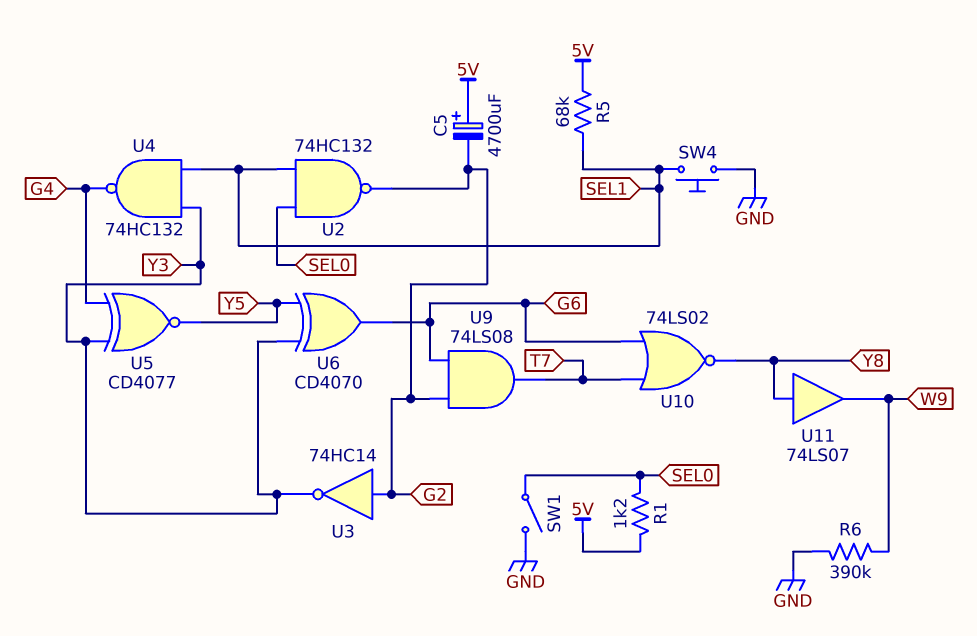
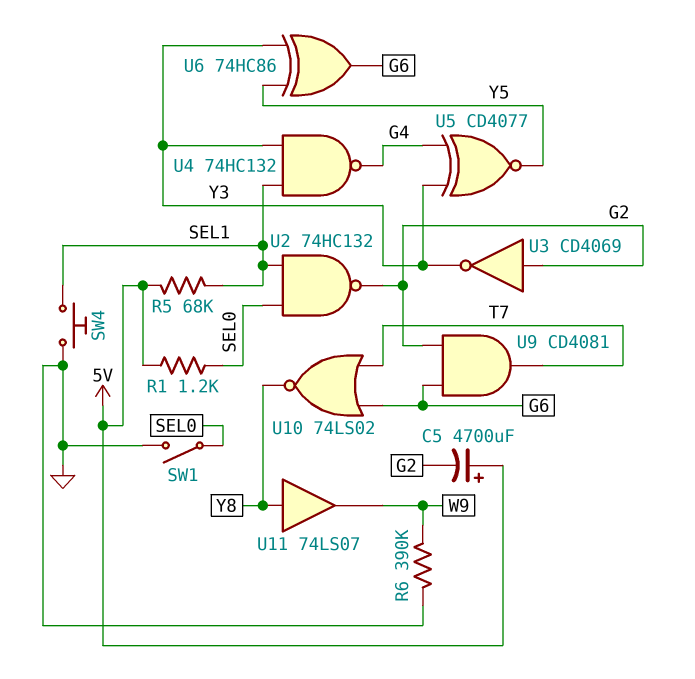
U3: NOT 74HC14 (in G2, out Y3) -> NOT CD4069 (in G2, out Y3)
U6: XOR CD4070 (in Y3, in Y5, out G6) -> XOR 74HC86 (in Y3, in Y5, out G6)
U9: AND 74LS08 (in G2, in G6, out T7) -> AND CD4081 (in G2, in G6, out T7)

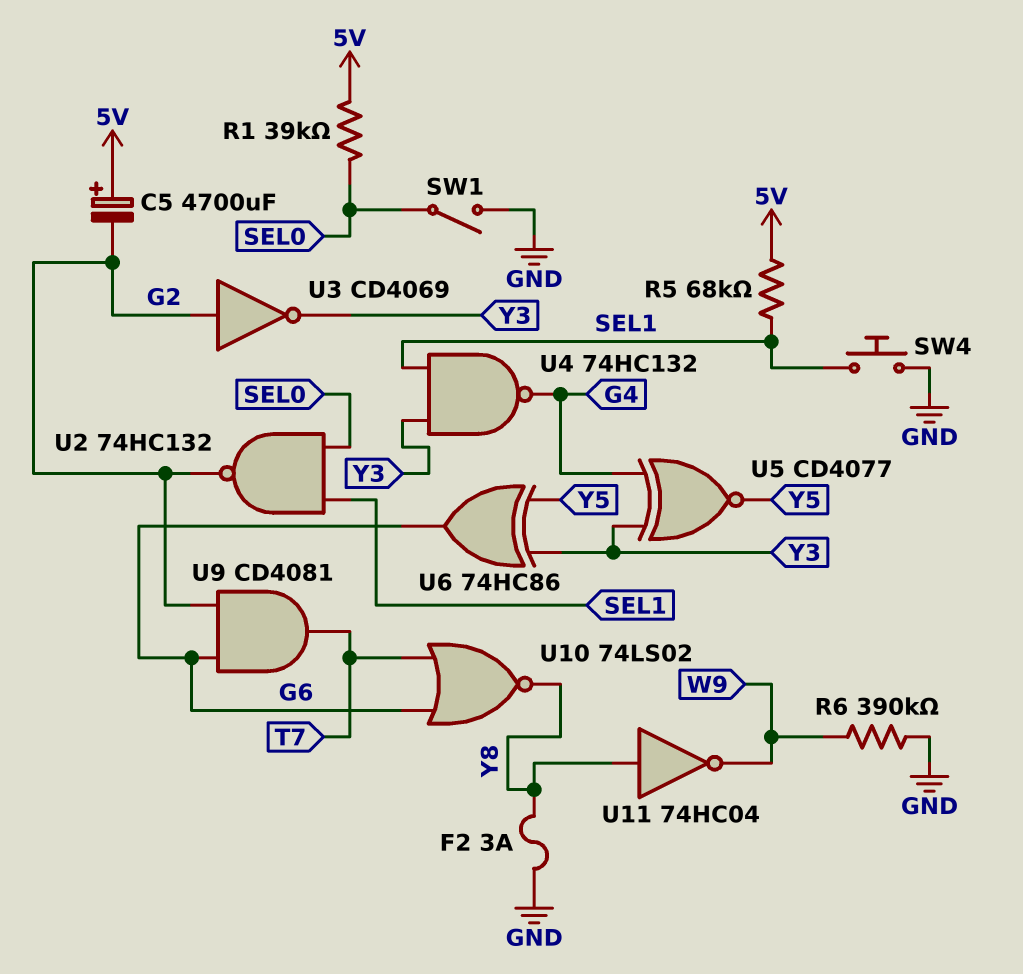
F2: none -> 3A (GND, Y8)
R1: 1.2k (5V, SEL0) -> 39k (5V, SEL0)
U11: buffer 74LS07 (in Y8, out W9) -> NOT 74HC04 (in Y8, out W9)

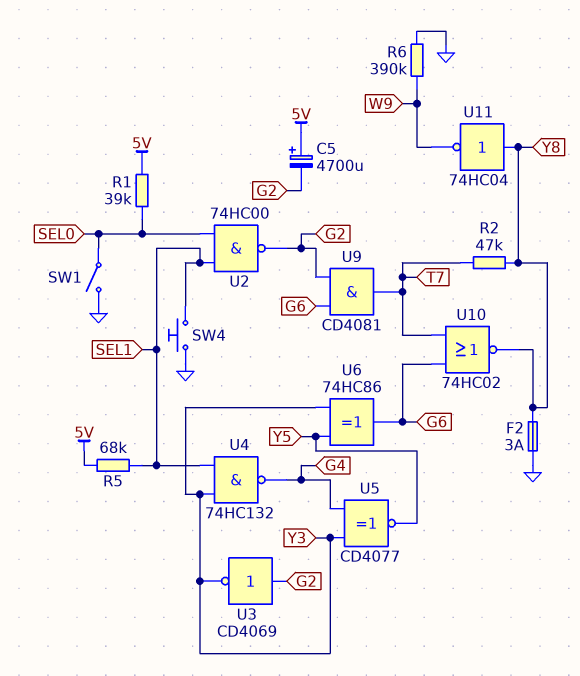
R2: none -> 47k (T7, Y8)
U2: NAND 74HC132 (in SEL0, in SEL1, out G2) -> NAND 74HC00 (in SEL0, in SEL1, out G2)
U10: NOR 74LS02 (in G6, in T7, out Y8) -> NOR 74HC02 (in G6, in T7, out Y8)

